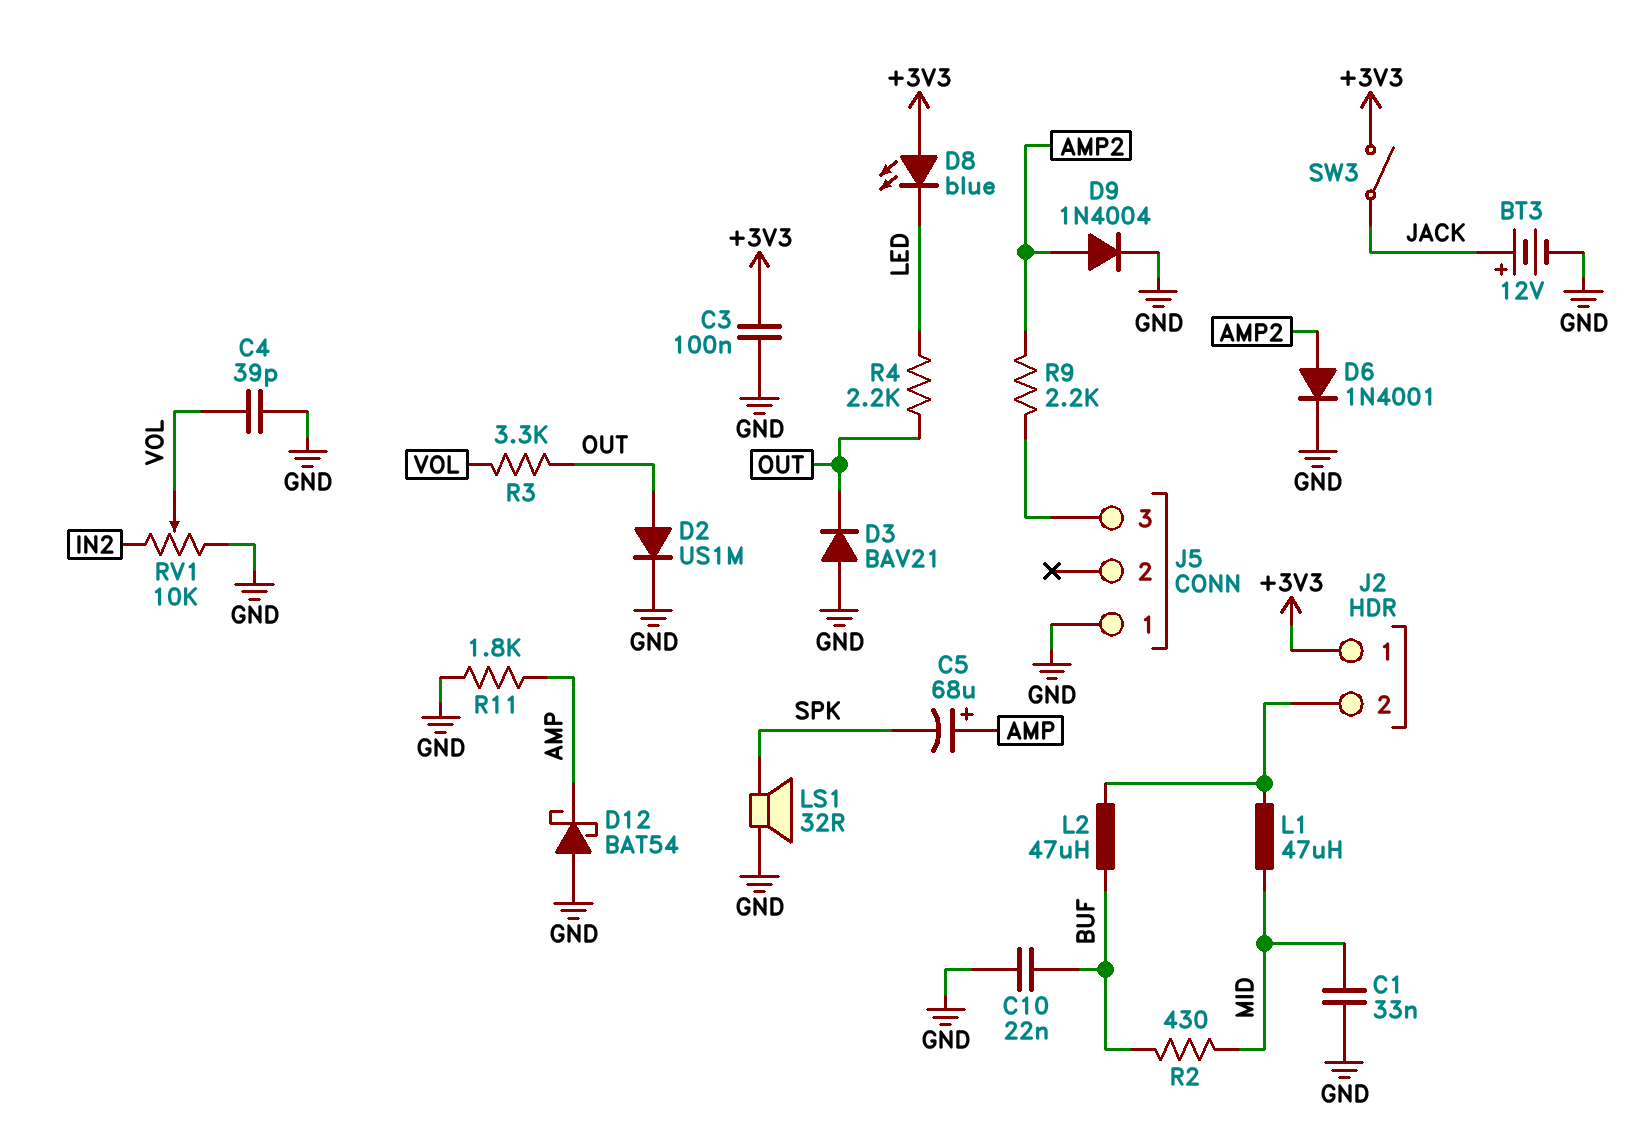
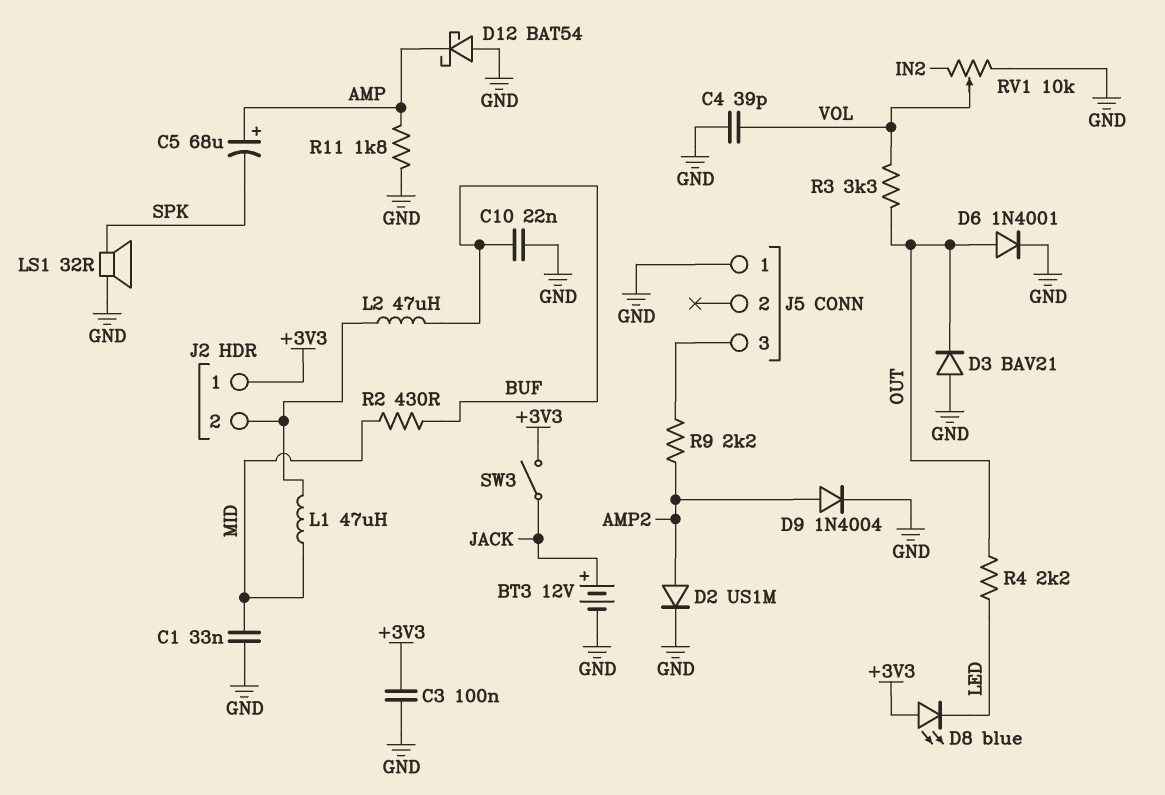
D2: diode US1M (A OUT, K GND) -> diode US1M (A AMP2, K GND)
D6: diode 1N4001 (A AMP2, K GND) -> diode 1N4001 (A OUT, K GND)

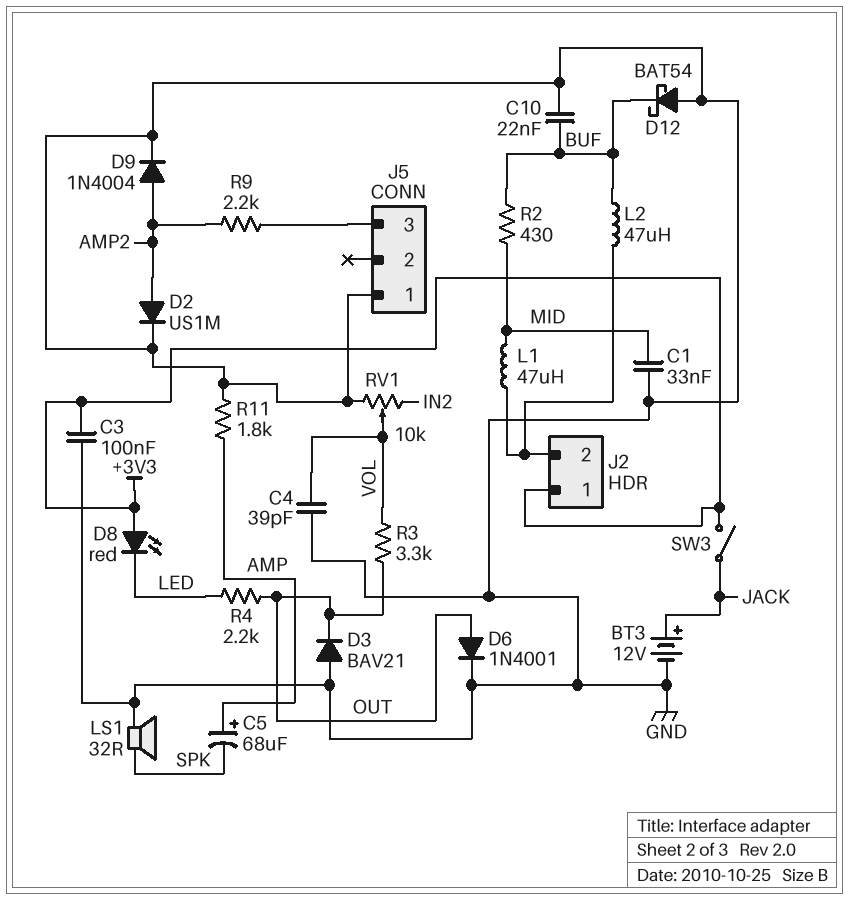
D8: LED blue (A +3V3, K LED) -> LED red (A +3V3, K LED)
D12: schottky BAT54 (A GND, K AMP) -> schottky BAT54 (A GND, K BUF)

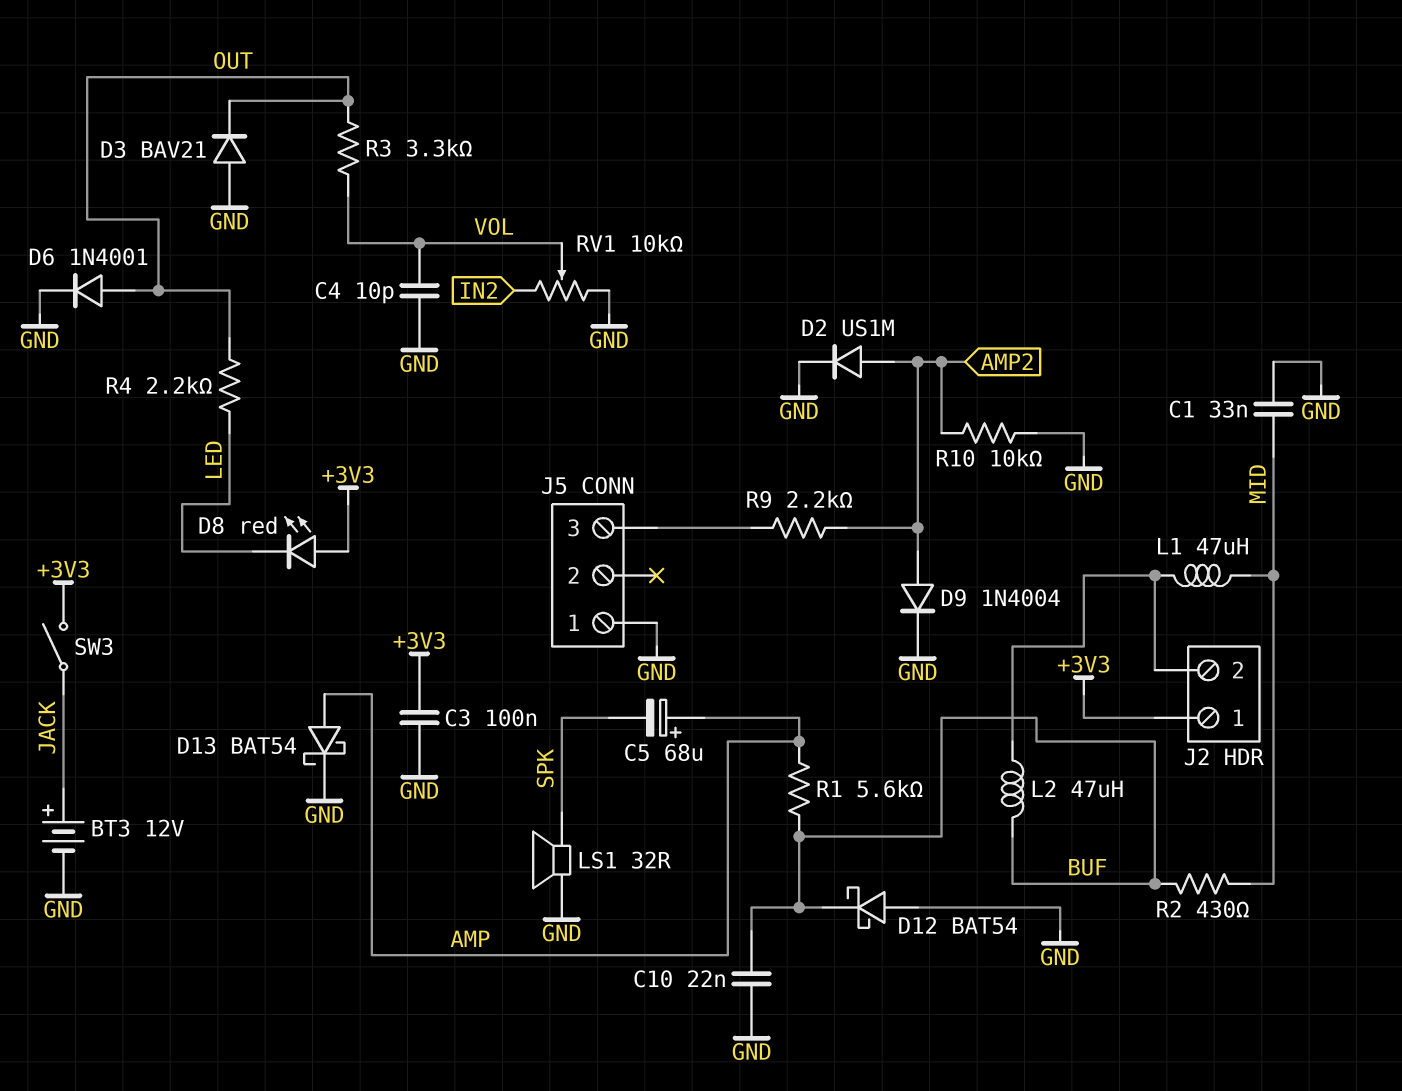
C4: 39pF (GND, VOL) -> 10pF (GND, VOL)
D13: none -> schottky BAT54 (A AMP, K GND)
R1: none -> 5.6k (AMP, BUF)
R10: none -> 10k (AMP2, GND)
R11: 1.8k (AMP, GND) -> none

